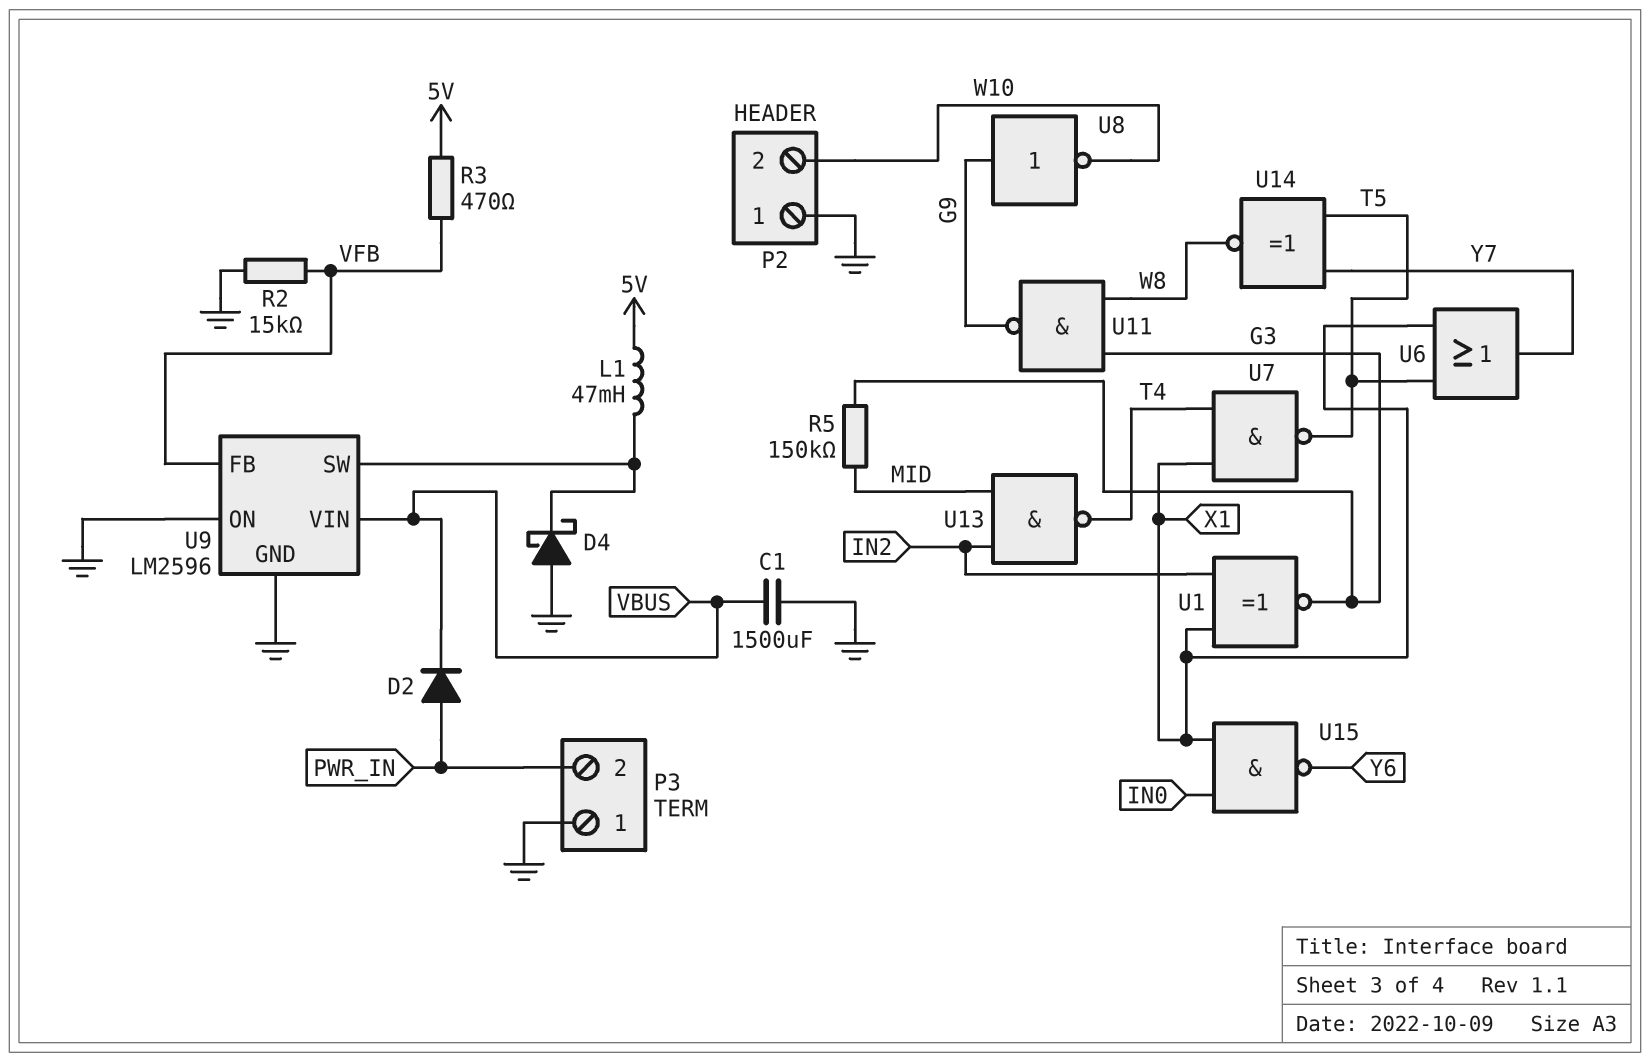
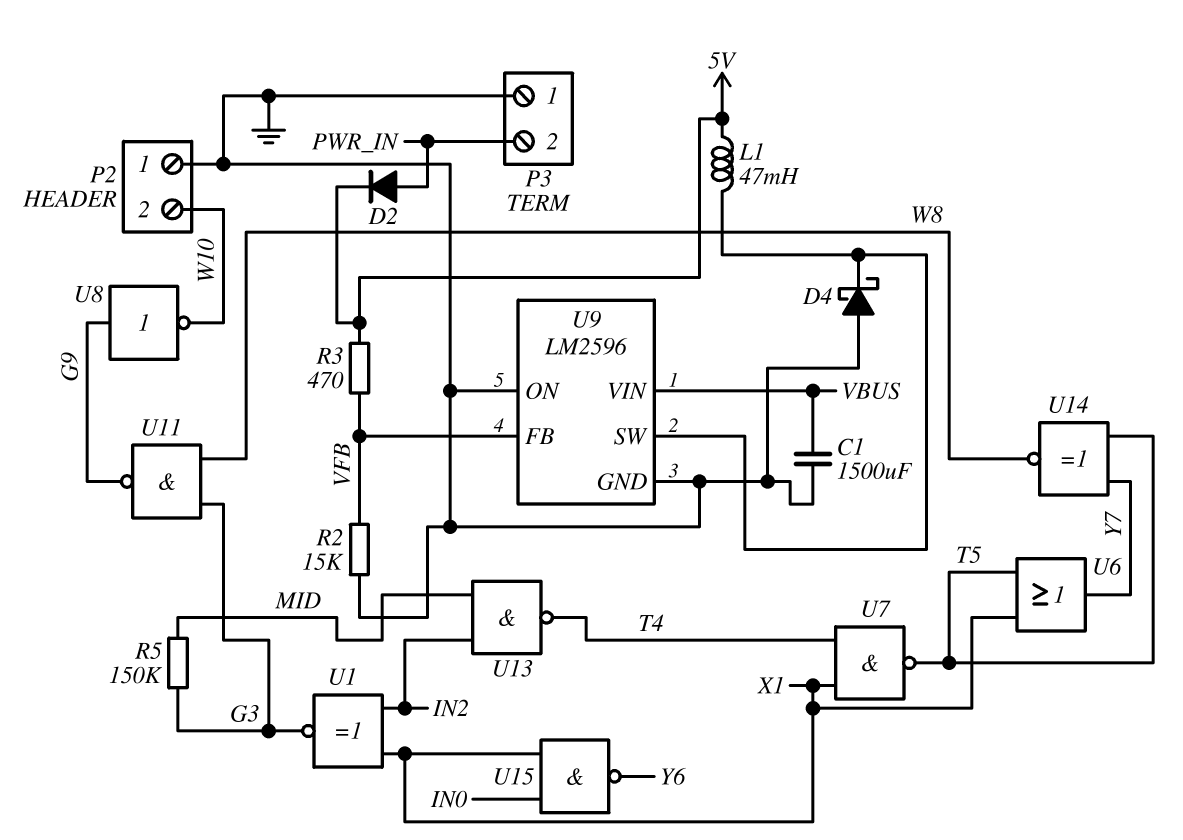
D2: diode (A PWR_IN, K VBUS) -> diode (A PWR_IN, K 5V)

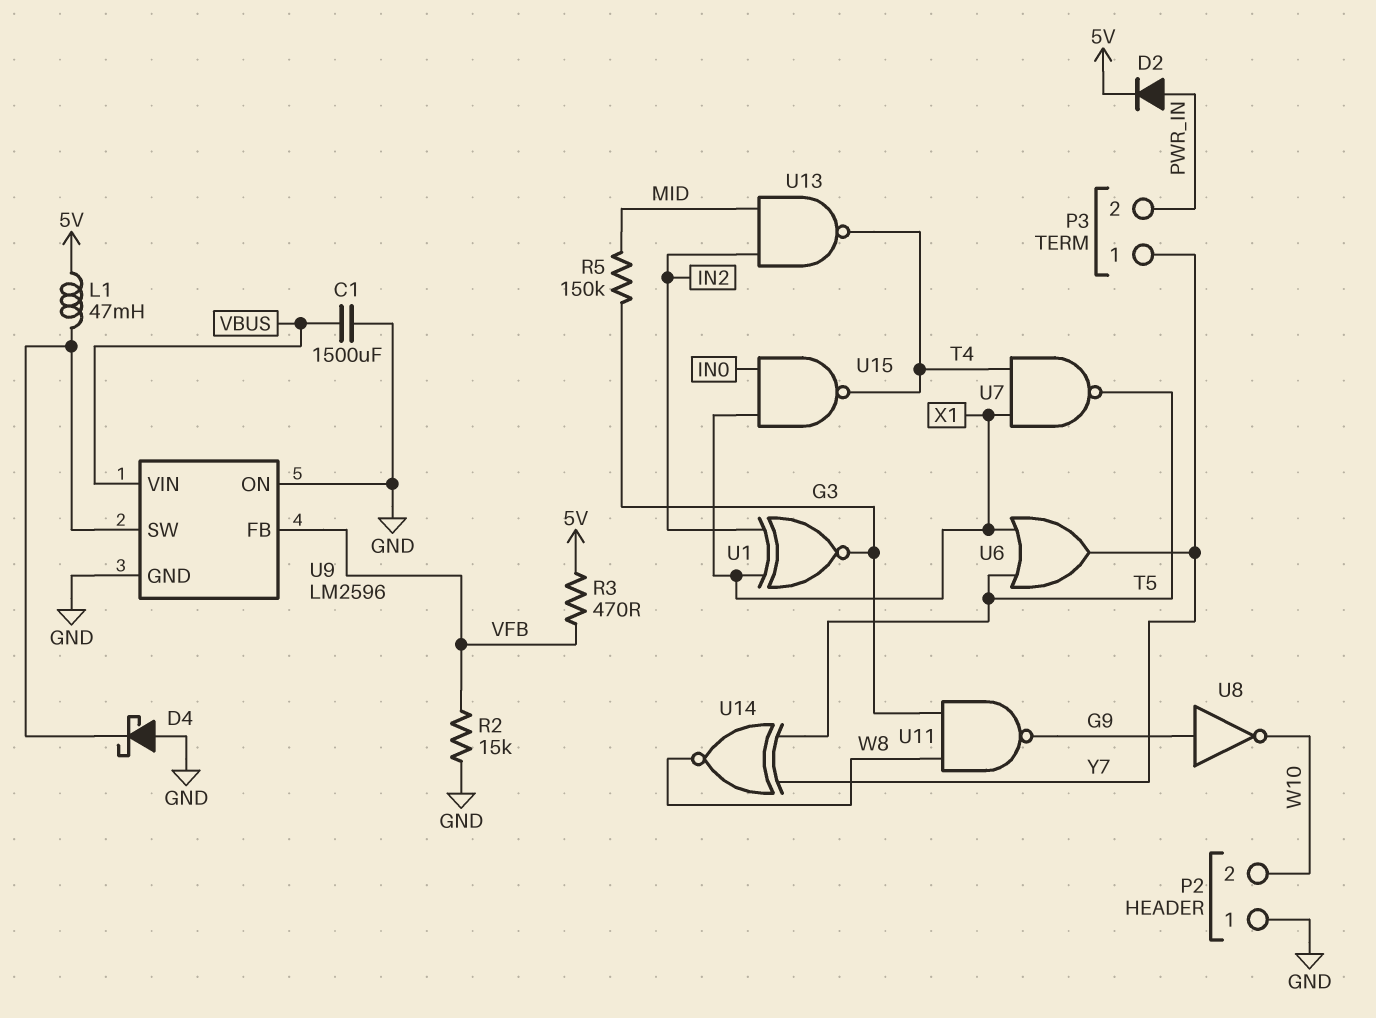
P3 pin 1: GND -> Y7
U15: NAND (in IN0, in X1, out Y6) -> NAND (in IN0, in X1, out T4)

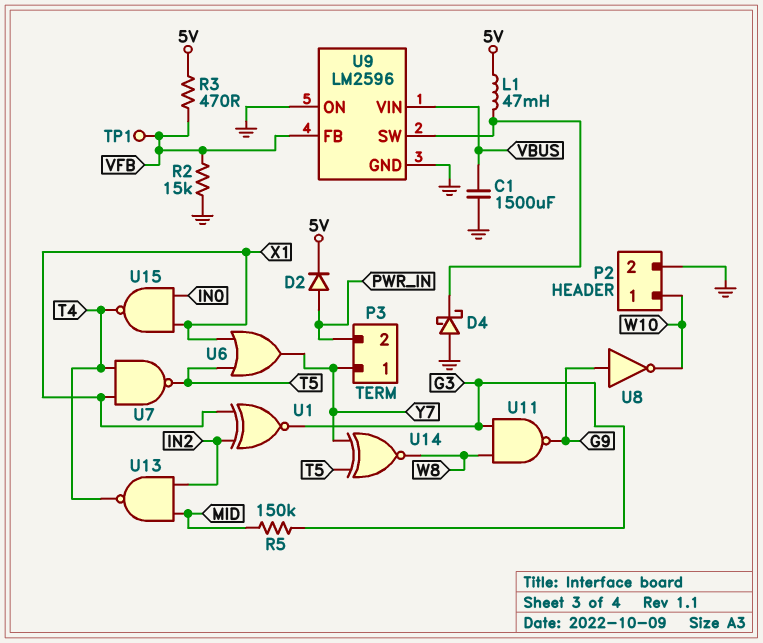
P2 pin 1: GND -> W10
P2 pin 2: W10 -> GND
TP1: none -> test point (VFB)

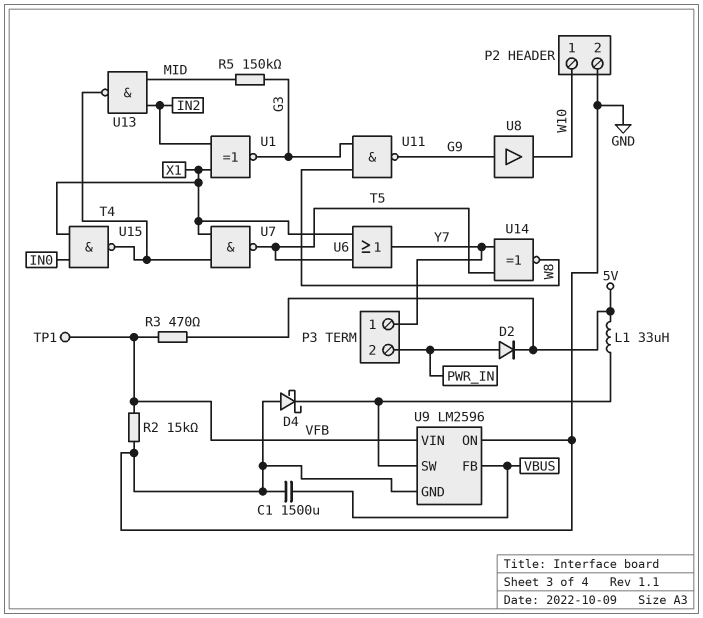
L1: 47mH (5V, U9/SW) -> 33uH (5V, U9/SW)
U8: NOT (in G9, out W10) -> buffer (in G9, out W10)
U9 pin FB: VFB -> VBUS
U9 pin VIN: VBUS -> VFB

